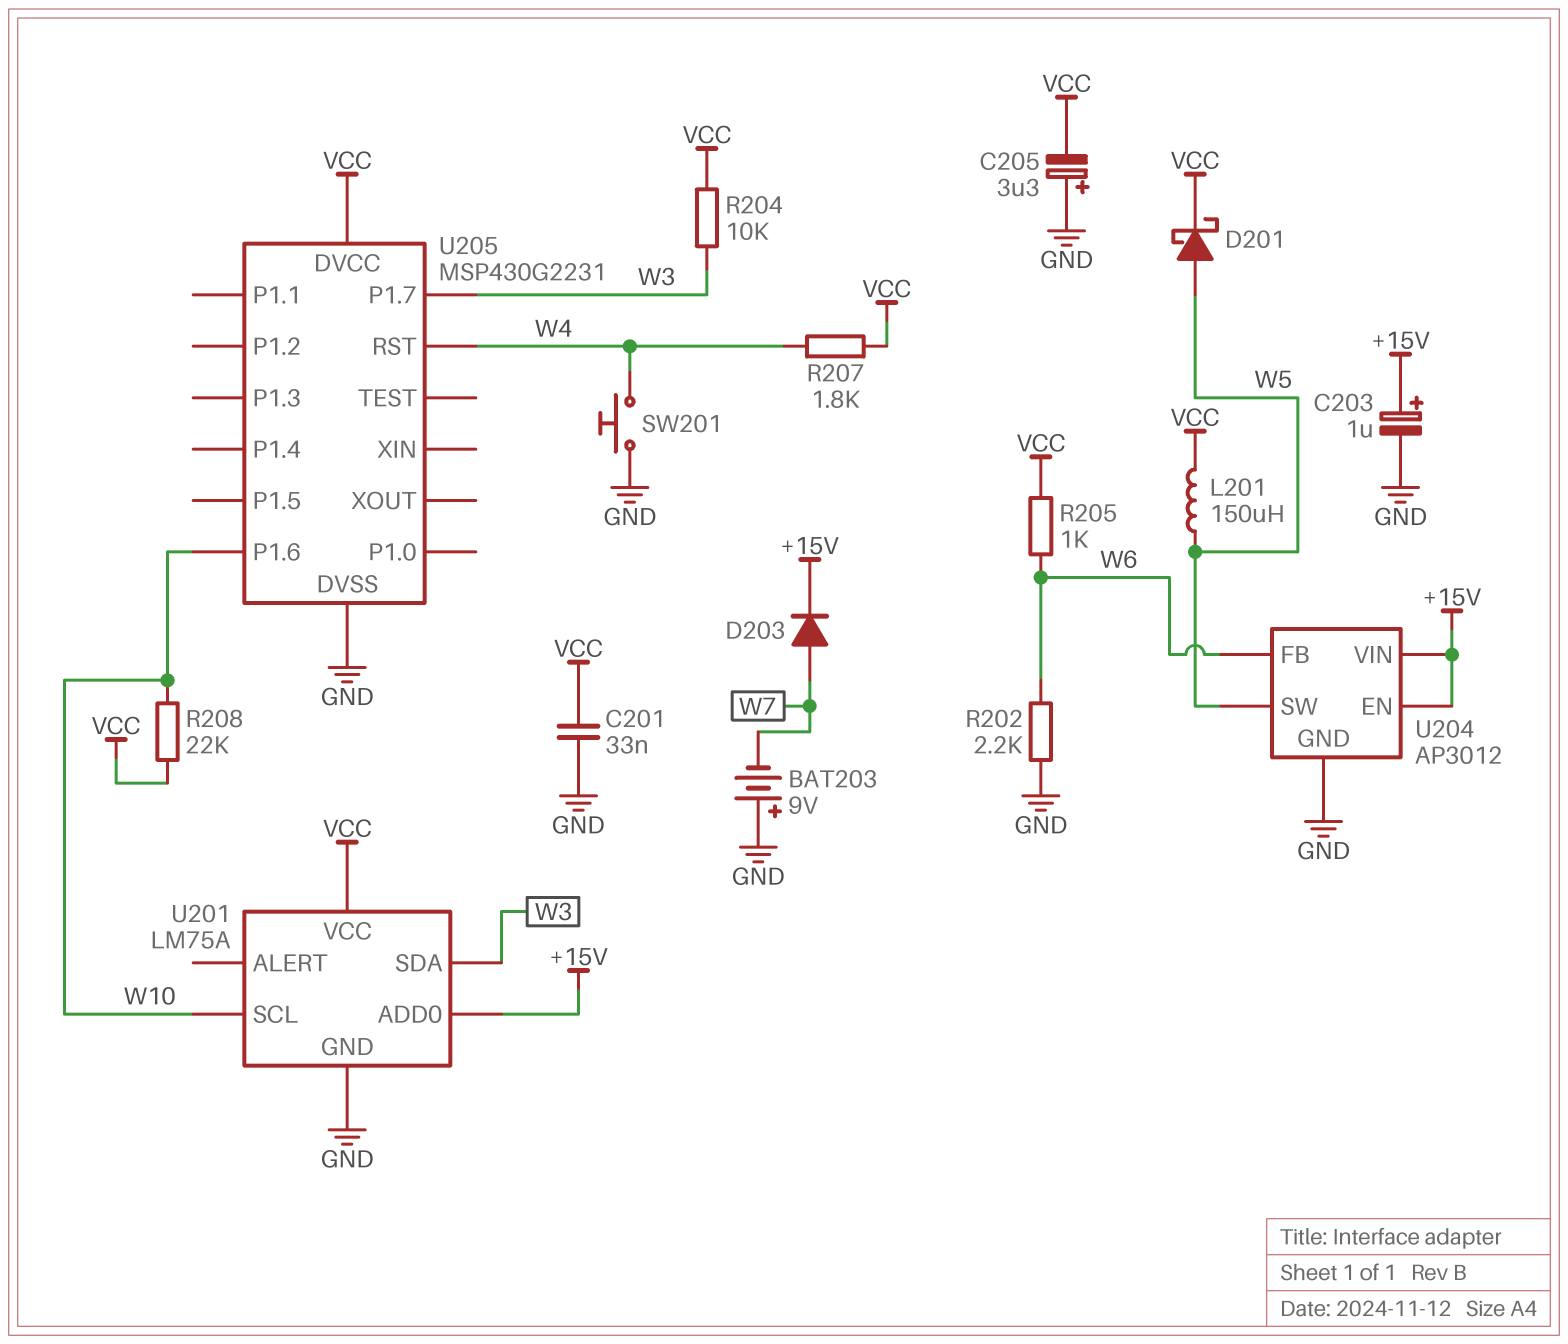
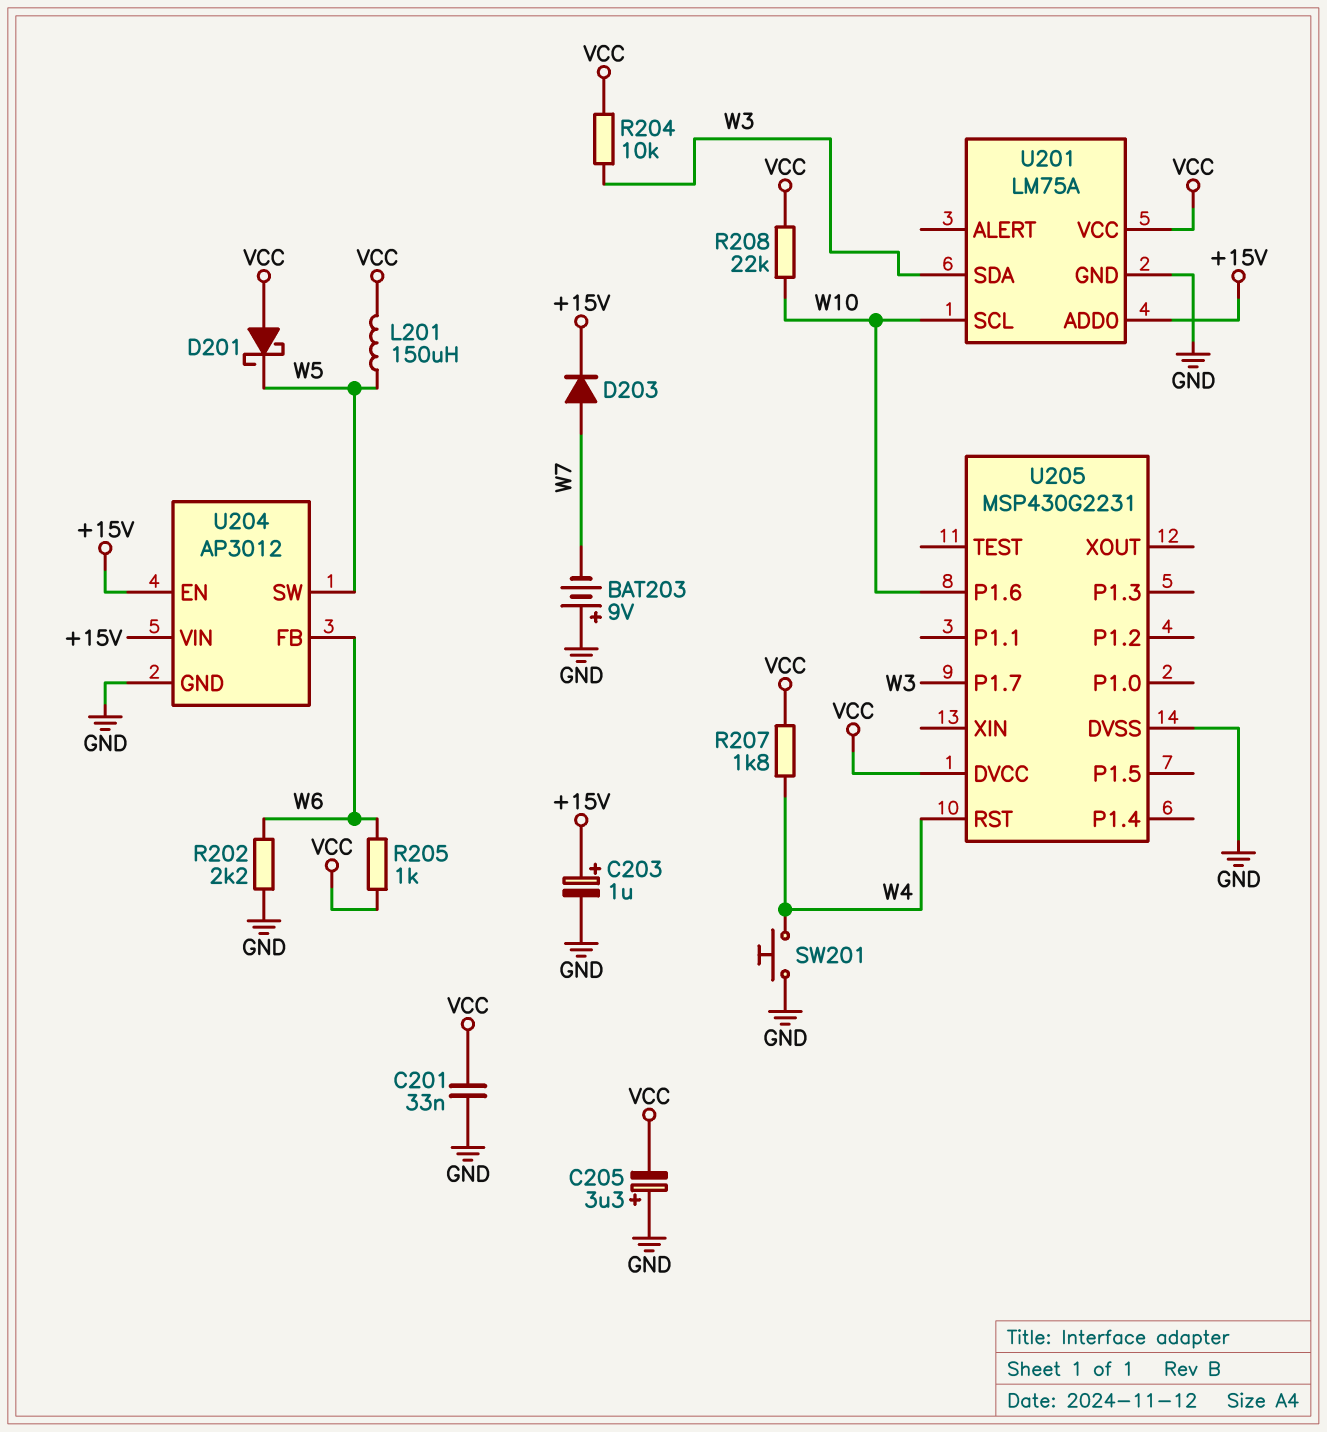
D201: schottky (A W5, K VCC) -> schottky (A VCC, K W5)

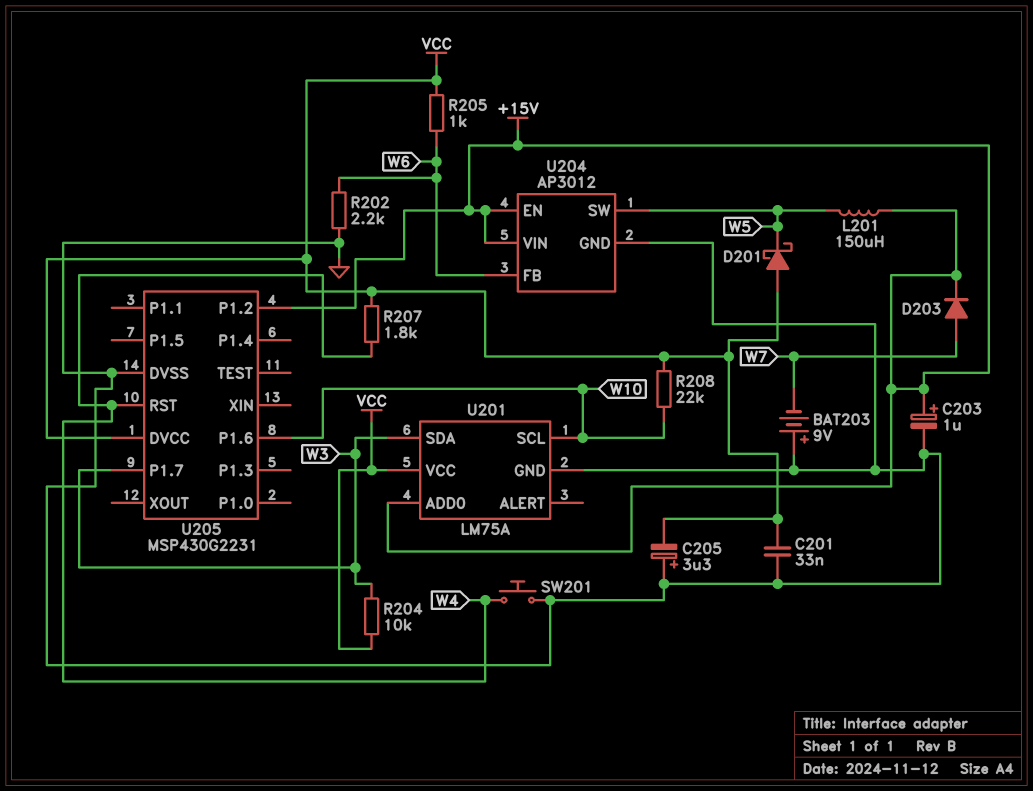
L201: 150uH (VCC, W5) -> 150uH (+15V, W5)
U205 pin P1.2: none -> +15V

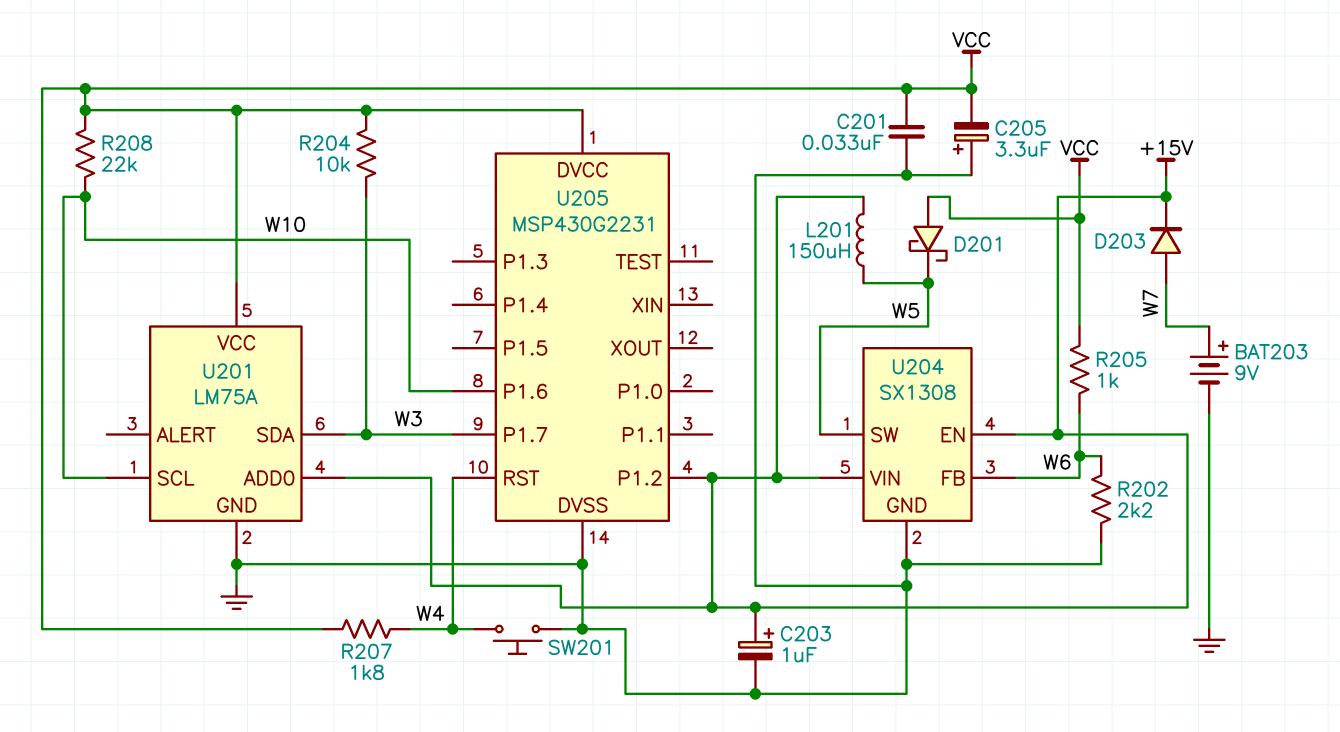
BAT203: 9V (plus GND, minus W7) -> 9V (plus W7, minus GND)
U204: AP3012 -> SX1308

